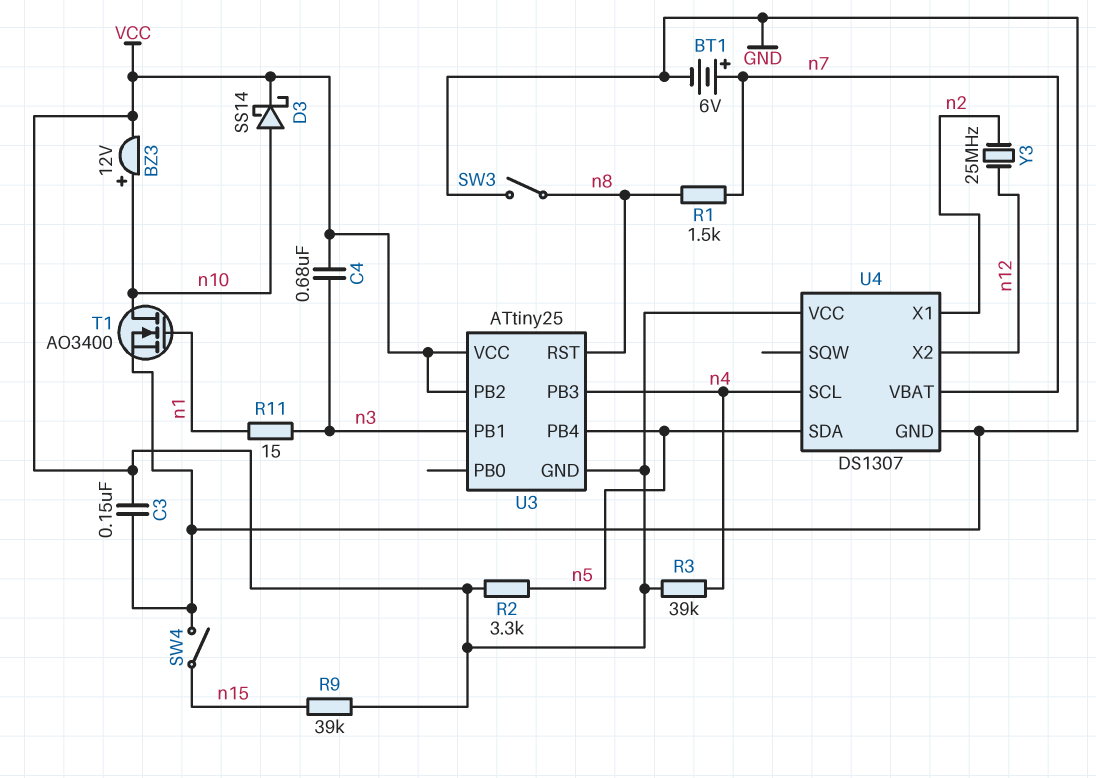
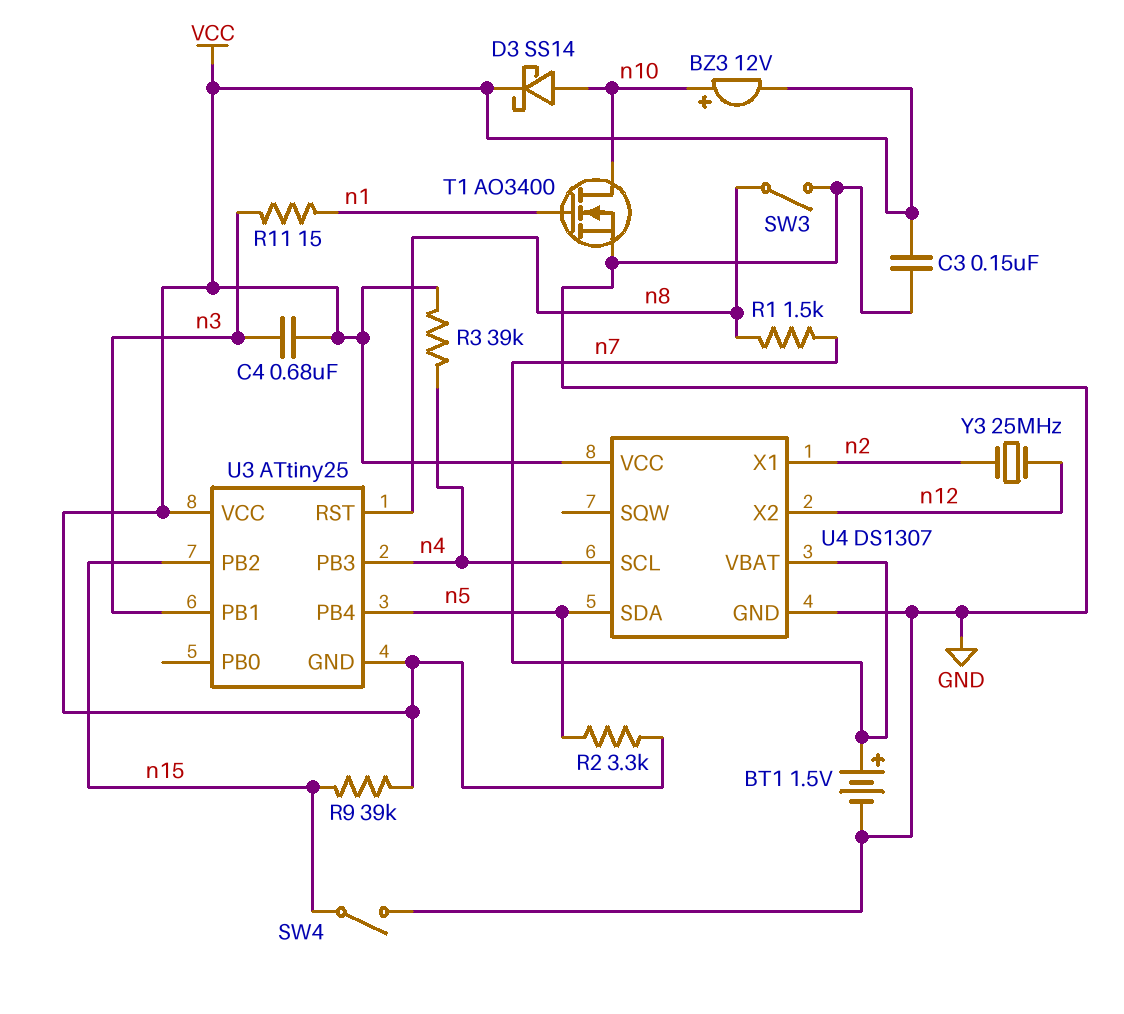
BT1: 6V (plus n7, minus GND) -> 1.5V (plus n7, minus GND)
U3 pin PB2: VCC -> n15

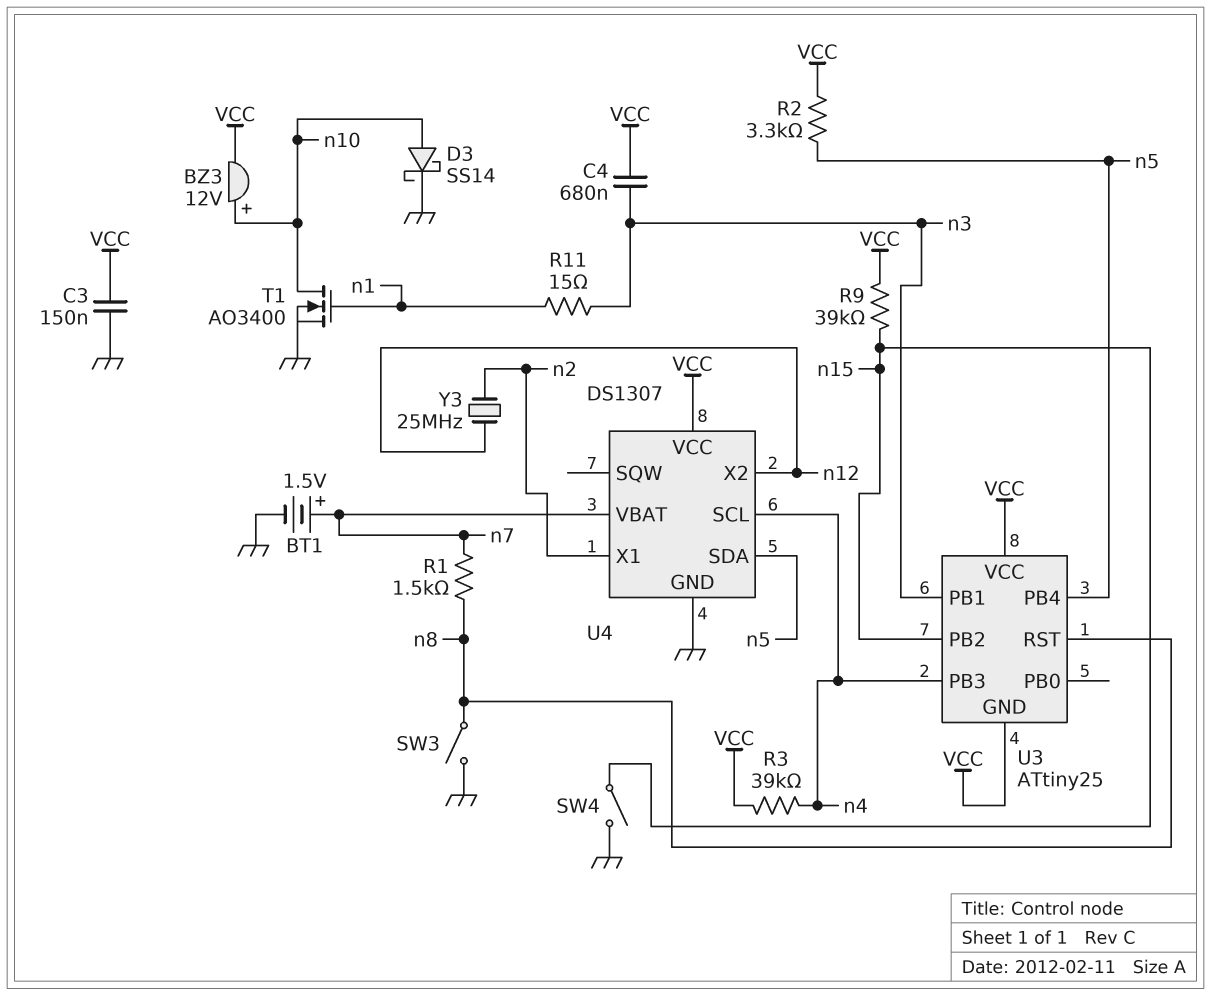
D3: schottky SS14 (A n10, K VCC) -> schottky SS14 (A n10, K GND)

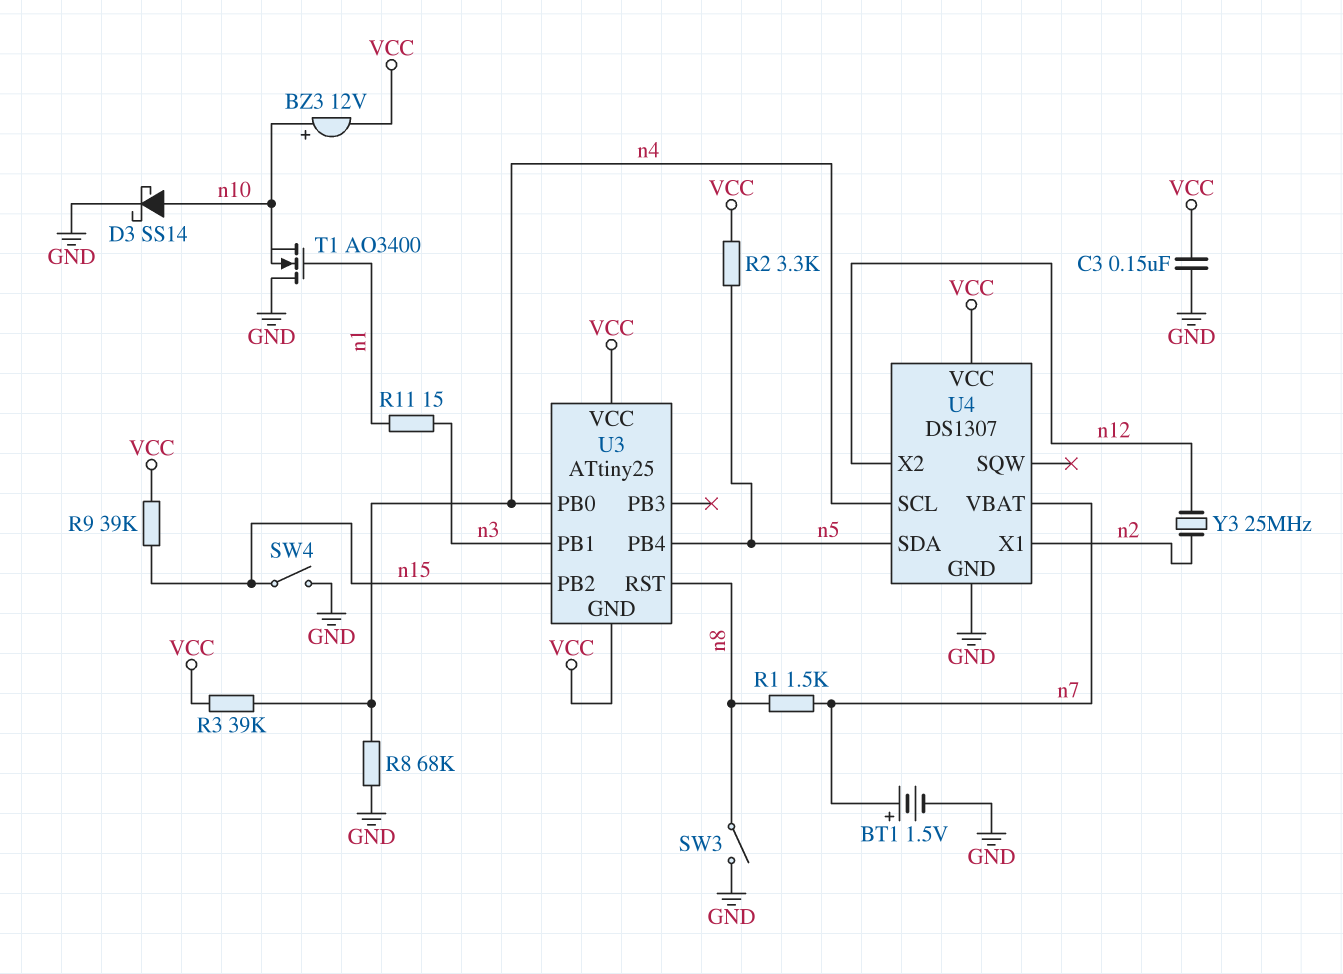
C4: 680nF (VCC, n3) -> none
R8: none -> 68k (GND, n4)
T1: NMOS AO3400 (G n1, D n10, S GND) -> NMOS AO3400 (G n1, D GND, S n10)
U3 pin PB0: none -> n4
U3 pin PB3: n4 -> none

